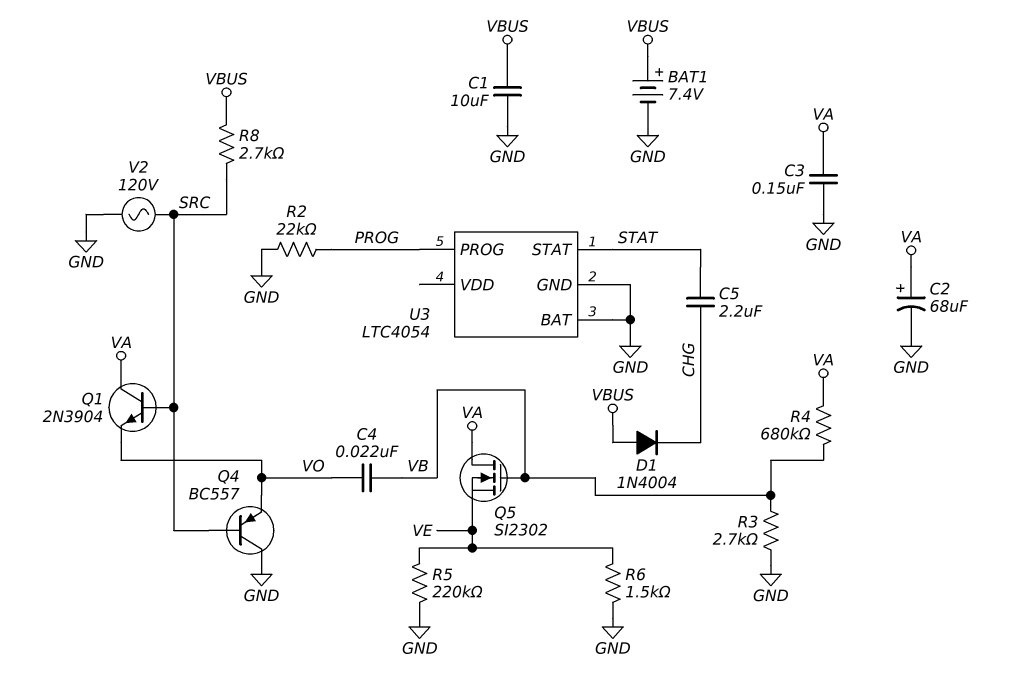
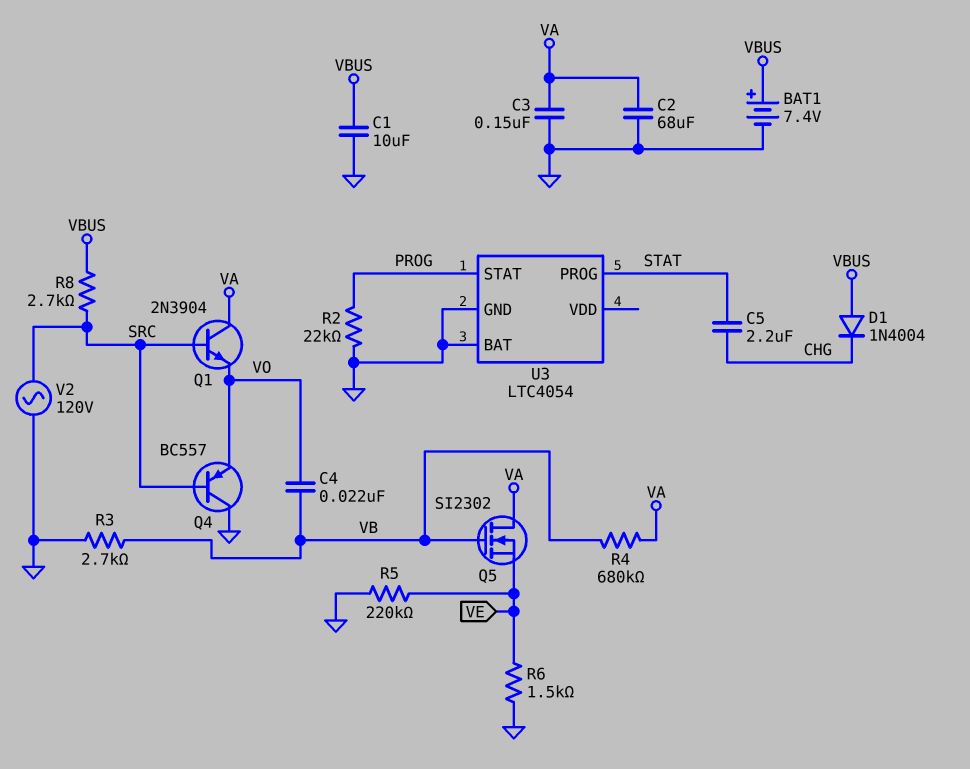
C2: 68uF (plus VA, minus GND) -> 68uF (GND, VA)
U3 pin PROG: PROG -> STAT
U3 pin STAT: STAT -> PROG

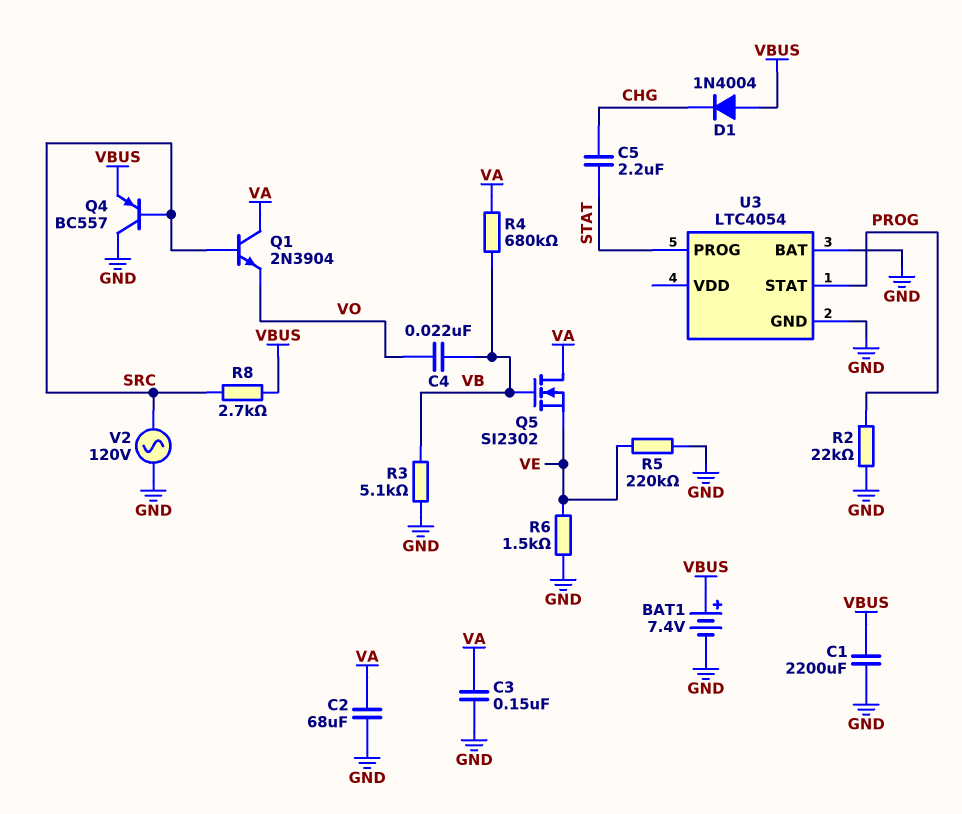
C1: 10uF (GND, VBUS) -> 2200uF (GND, VBUS)
Q4: PNP BC557 (B SRC, C GND, E VO) -> PNP BC557 (B SRC, C GND, E VBUS)
R3: 2.7k (GND, VB) -> 5.1k (GND, VB)

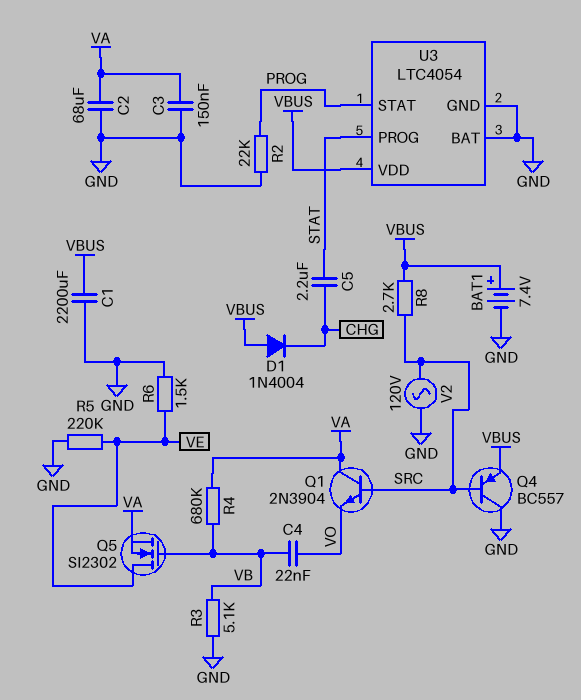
Q5: NMOS SI2302 (G VB, D VA, S VE) -> NMOS SI2302 (G VB, D VE, S VA)
U3 pin VDD: none -> VBUS

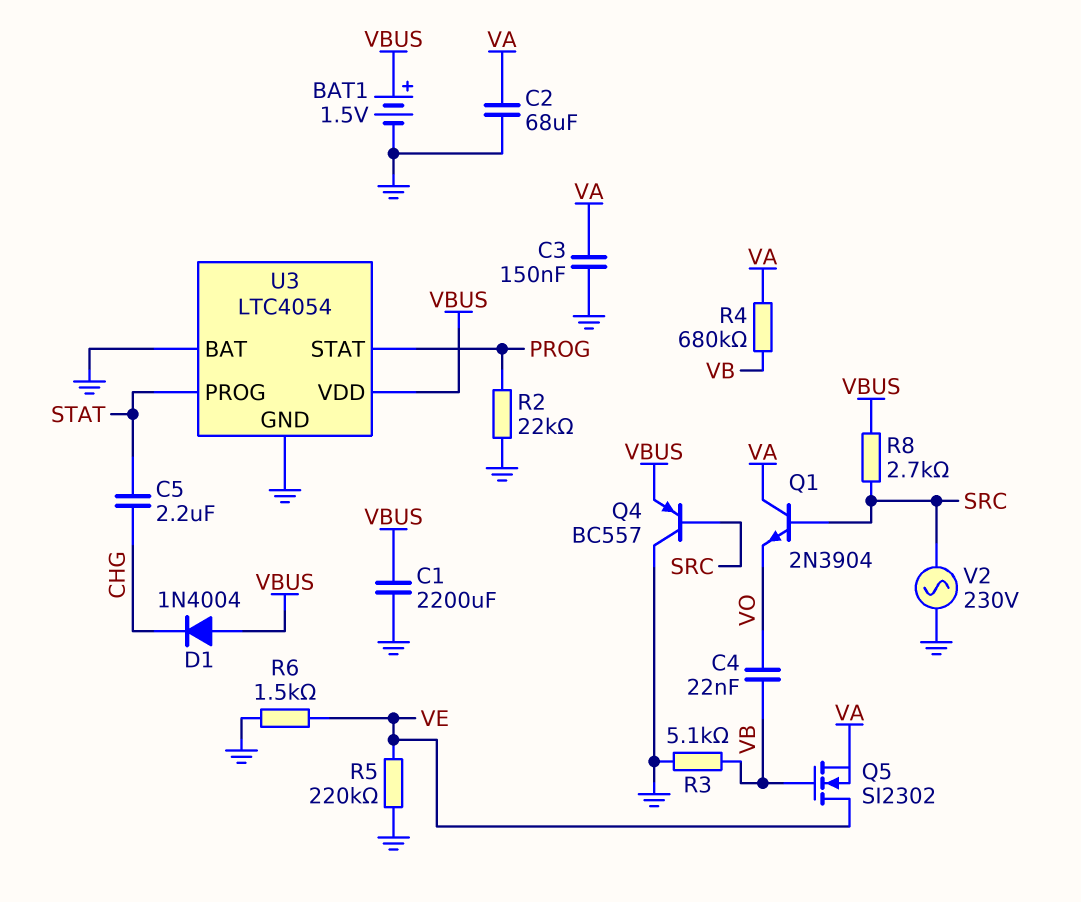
BAT1: 7.4V (plus VBUS, minus GND) -> 1.5V (plus VBUS, minus GND)
V2: AC 120V (GND, SRC) -> AC 230V (GND, SRC)

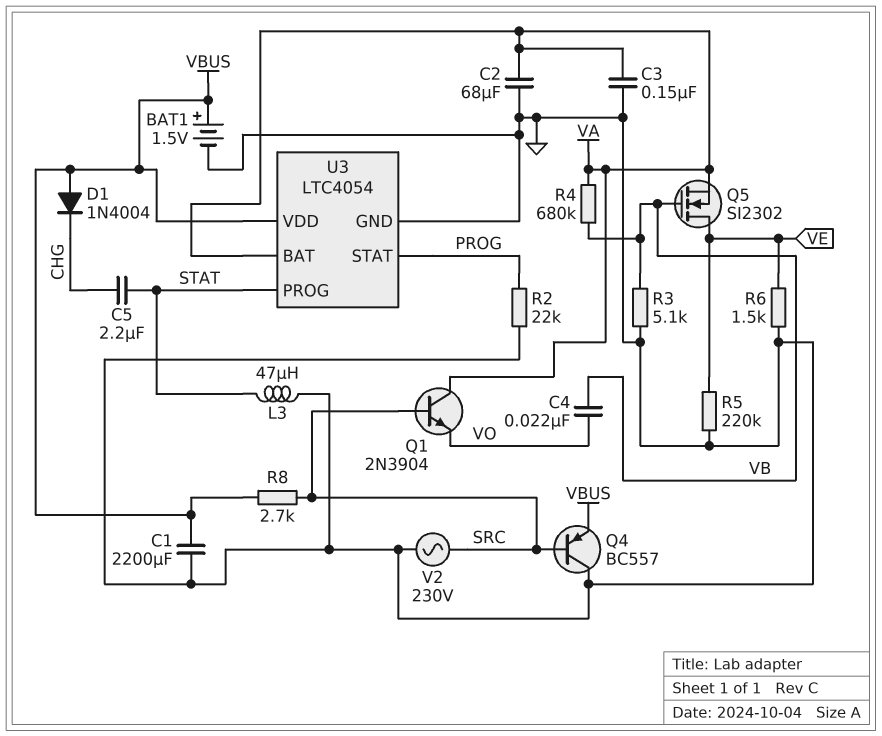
L3: none -> 47uH (GND, STAT)
U3 pin BAT: GND -> VA

